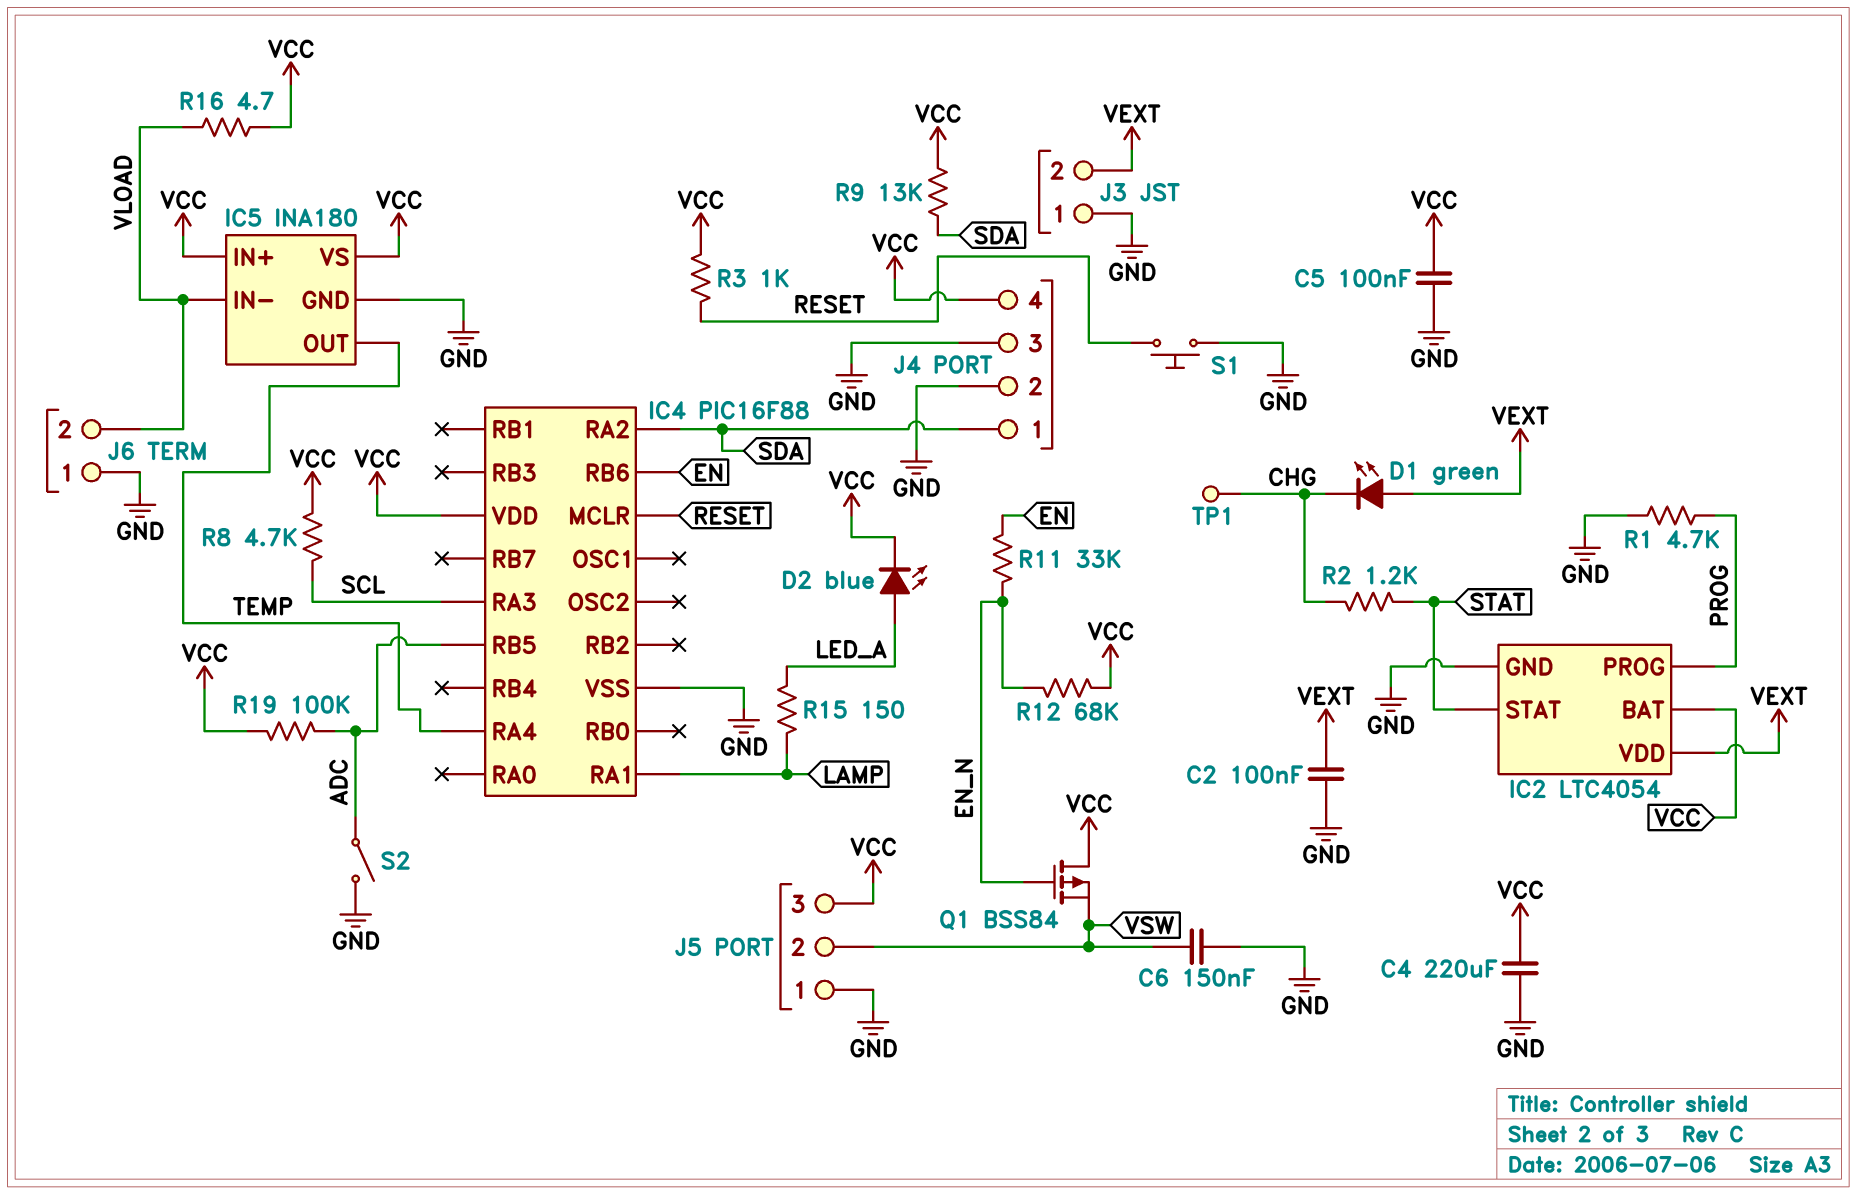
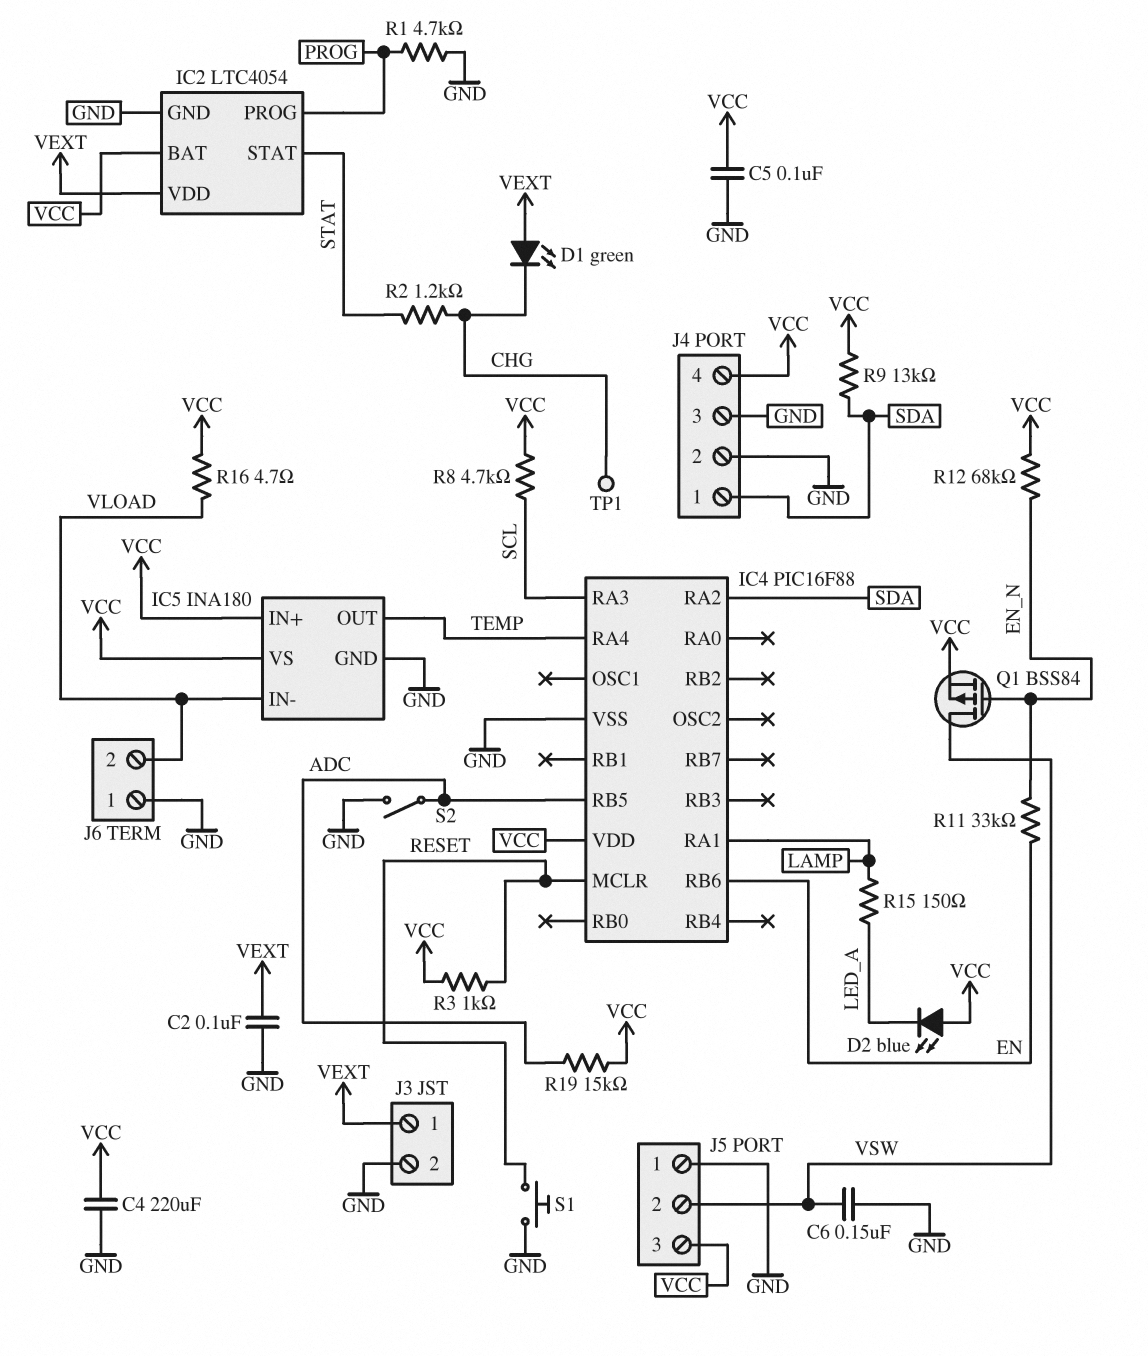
D2: LED blue (A LED_A, K VCC) -> LED blue (A VCC, K LED_A)
J3 pin 1: GND -> VEXT
J3 pin 2: VEXT -> GND
Q1: PMOS BSS84 (G EN_N, D VCC, S VSW) -> PMOS BSS84 (G EN_N, D VSW, S VCC)
R19: 100k (ADC, VCC) -> 15k (ADC, VCC)

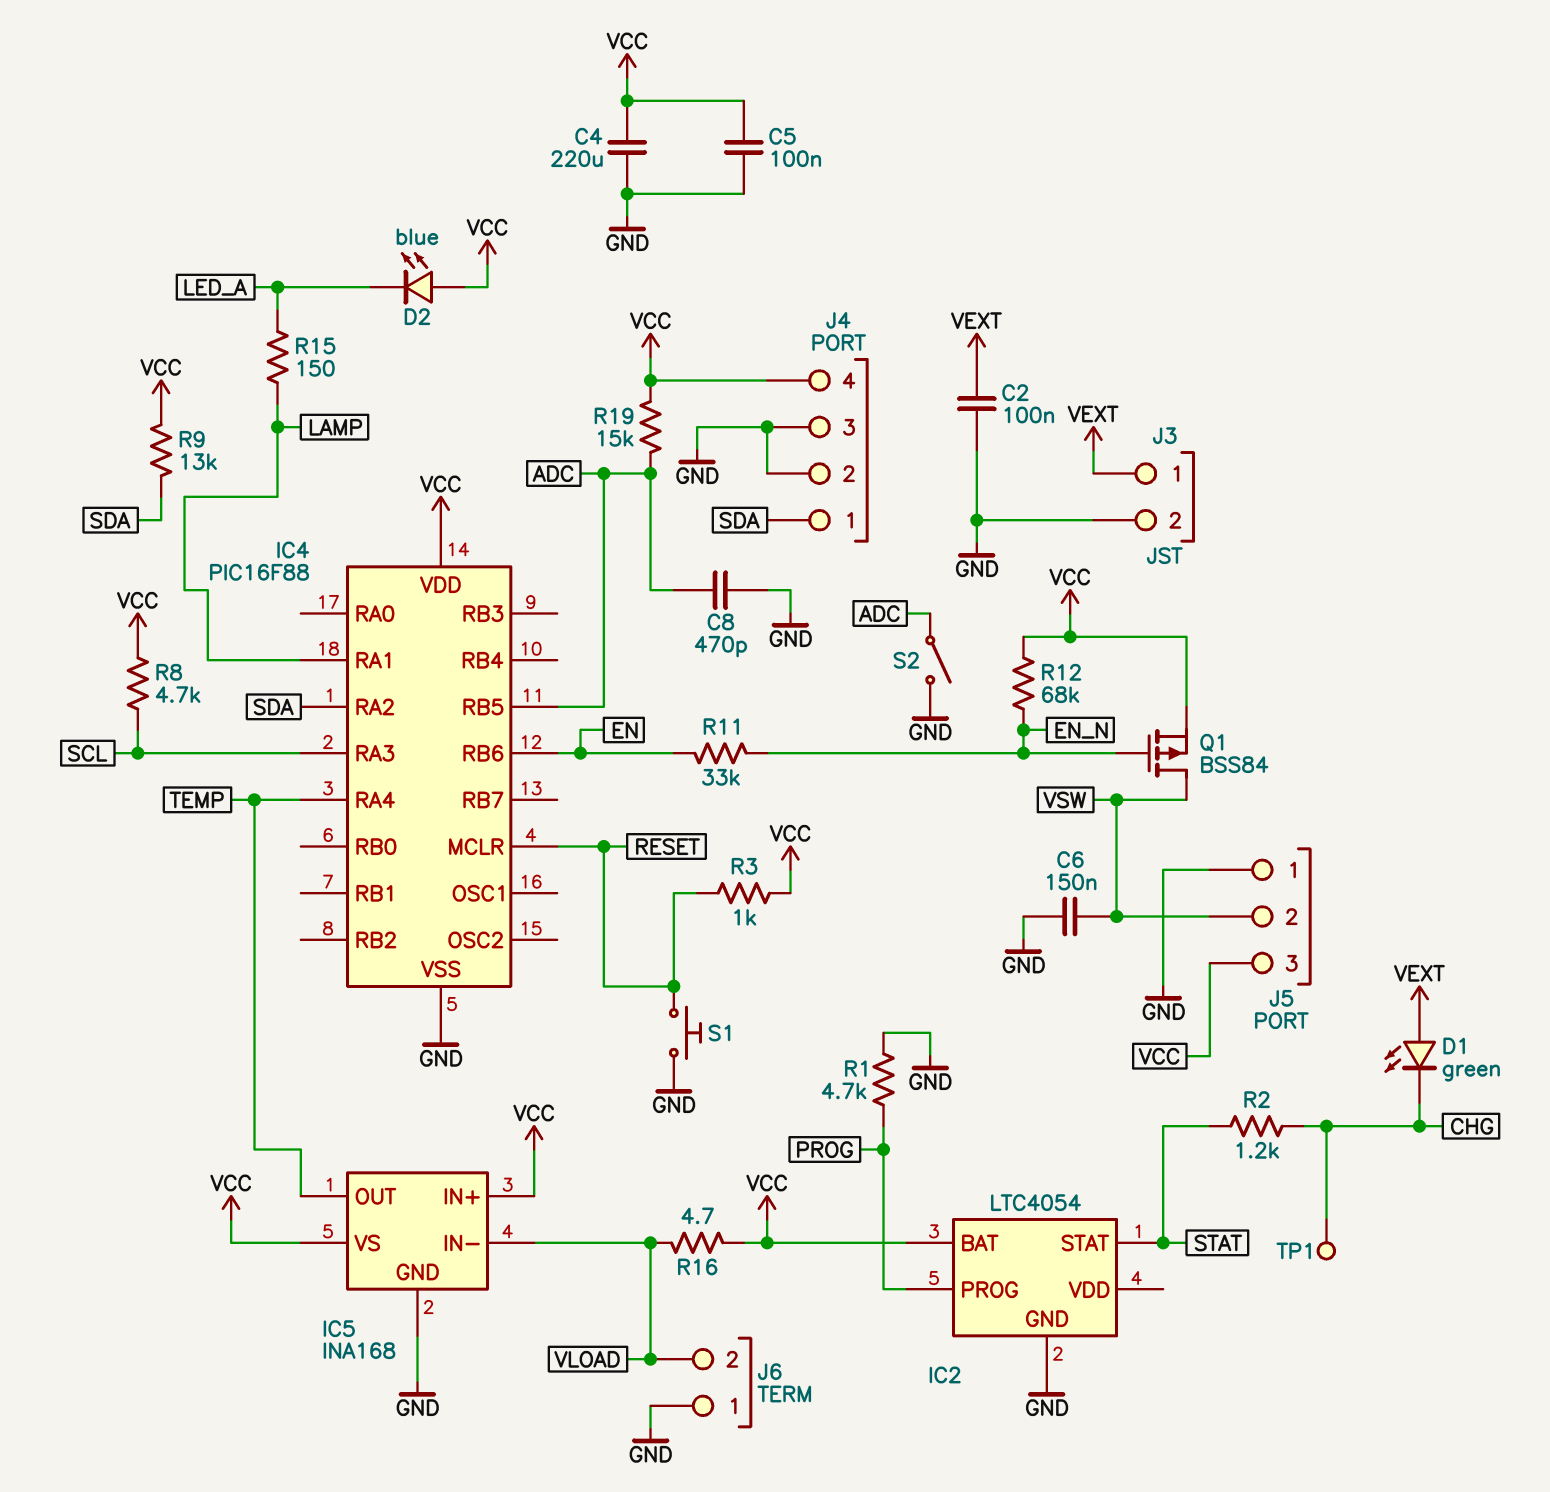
C8: none -> 470pF (ADC, GND)
IC2 pin VDD: VEXT -> none
IC5: INA180 -> INA168

